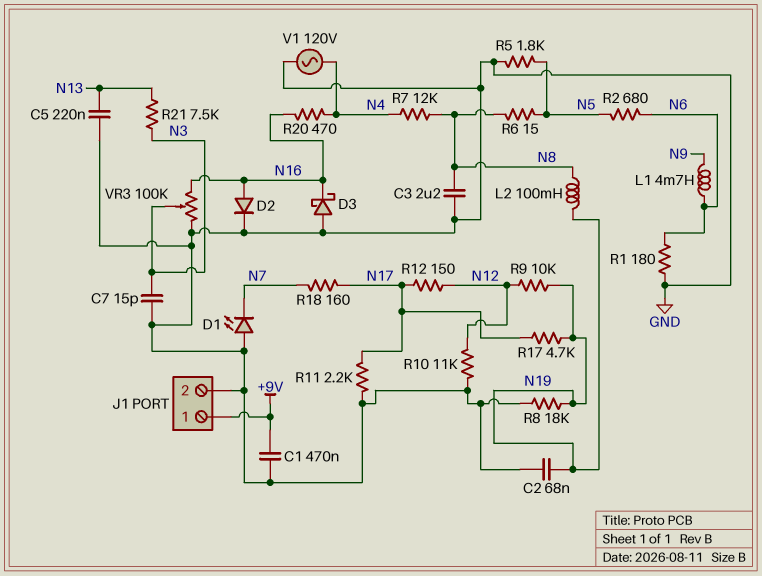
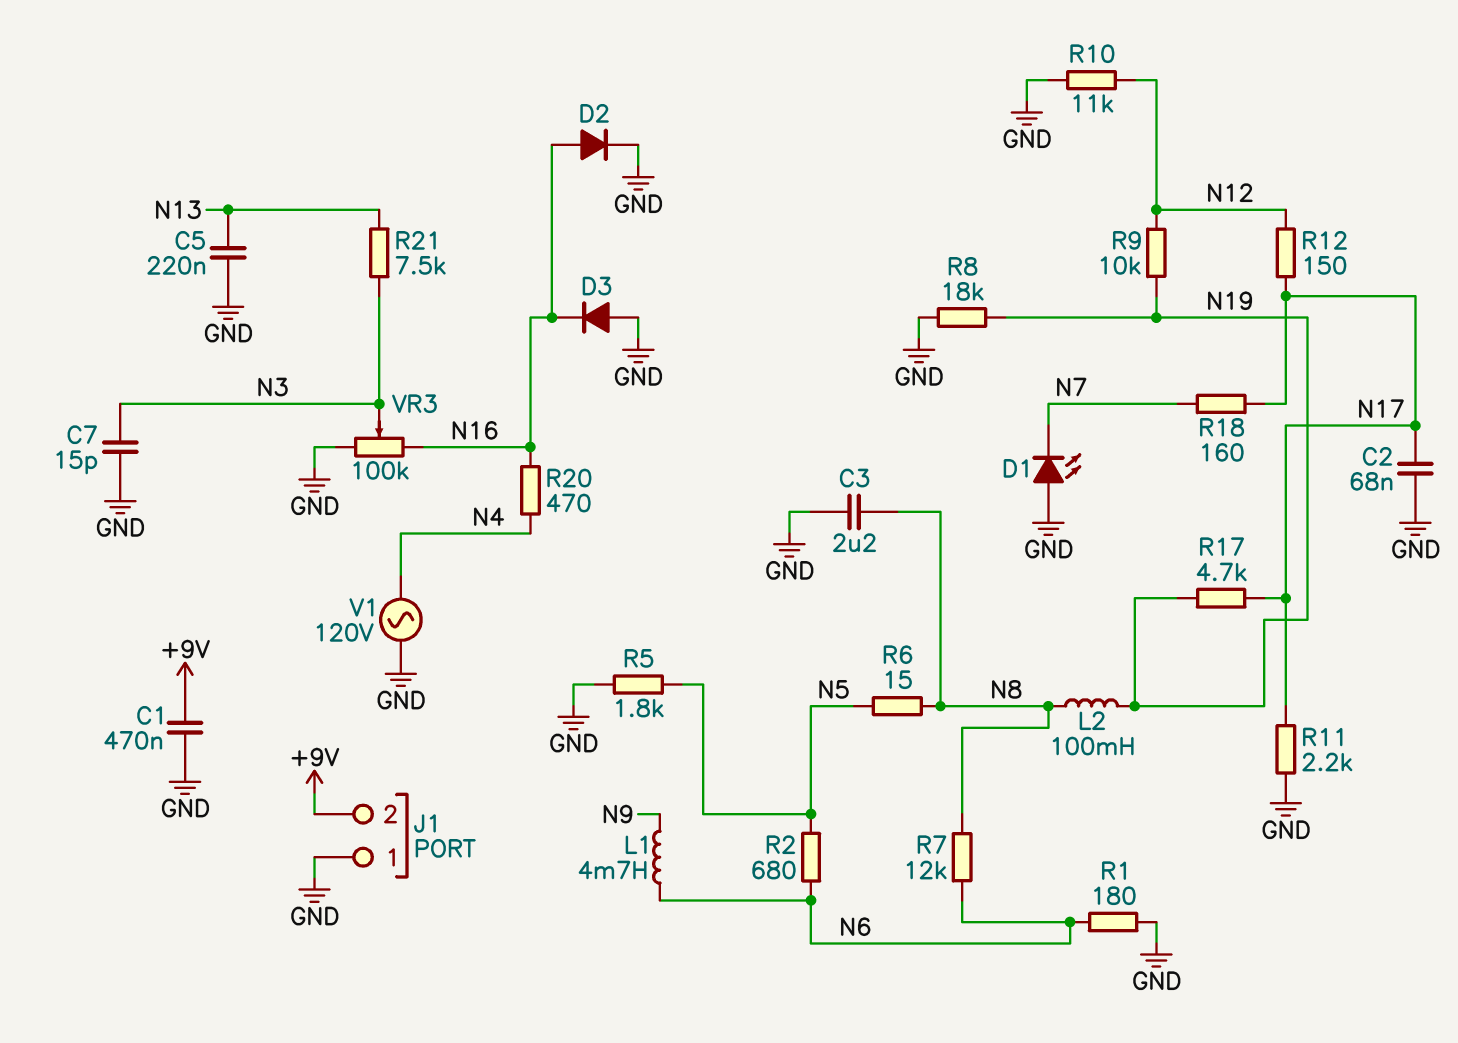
C2: 68nF (GND, N19) -> 68nF (GND, N17)
D3: schottky (A GND, K N16) -> diode (A GND, K N16)
J1 pin 1: +9V -> GND
J1 pin 2: GND -> +9V
R7: 12k (N4, N8) -> 12k (N6, N8)

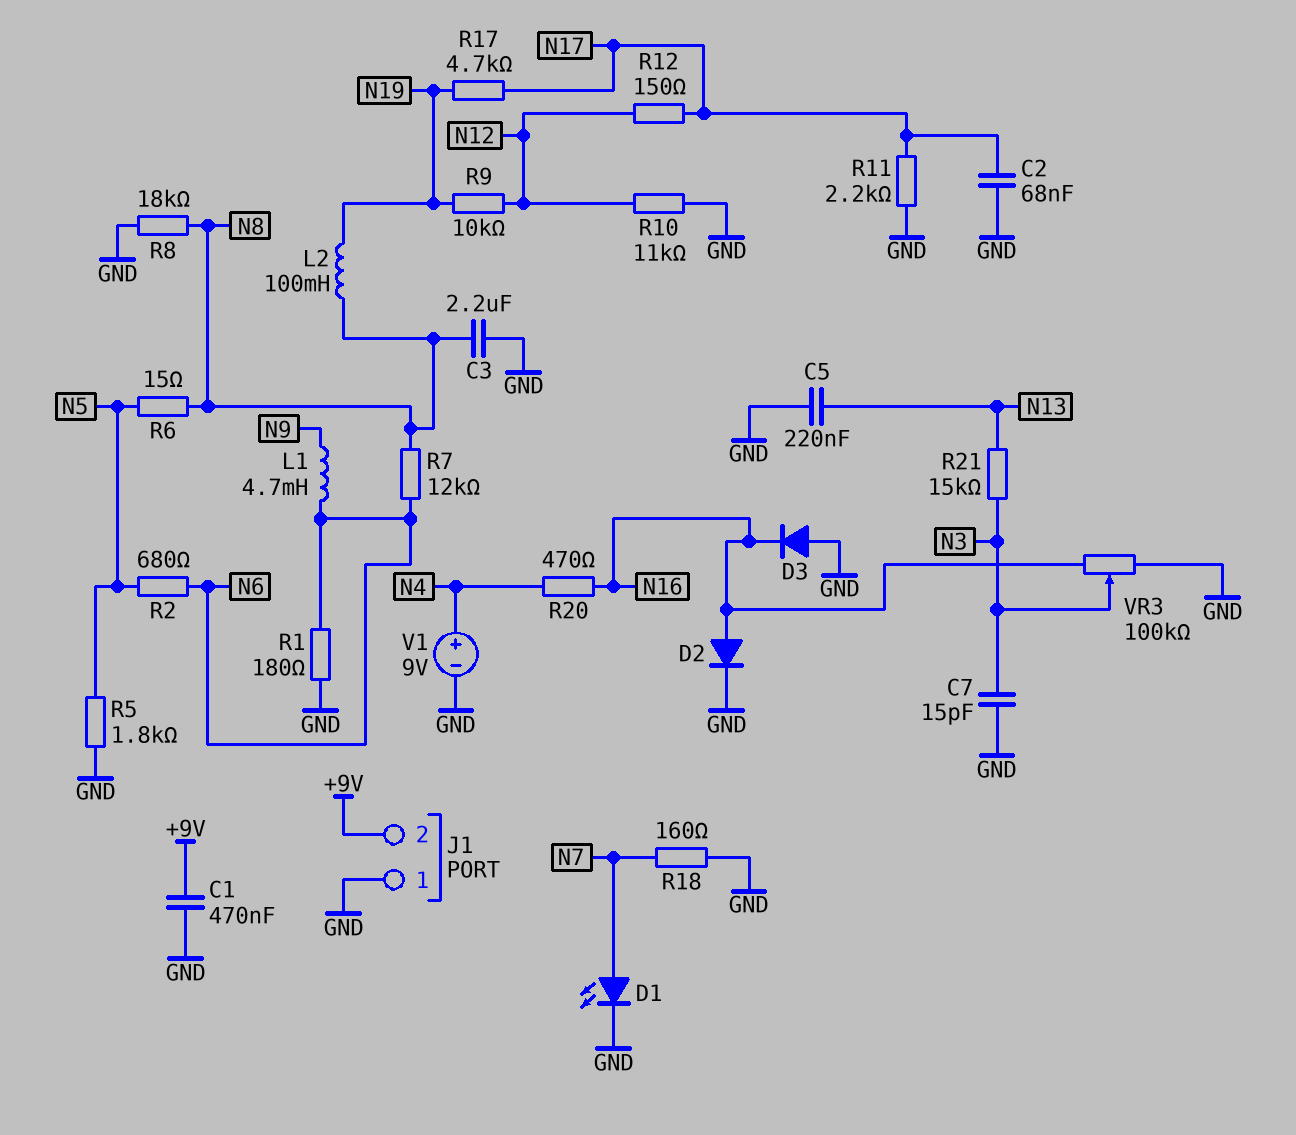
D1: LED (A GND, K N7) -> LED (A N7, K GND)
R8: 18k (GND, N19) -> 18k (GND, N8)
R18: 160 (N7, N17) -> 160 (GND, N7)
R21: 7.5k (N3, N13) -> 15k (N3, N13)
V1: AC 120V (GND, N4) -> 9V (plus N4, minus GND)

